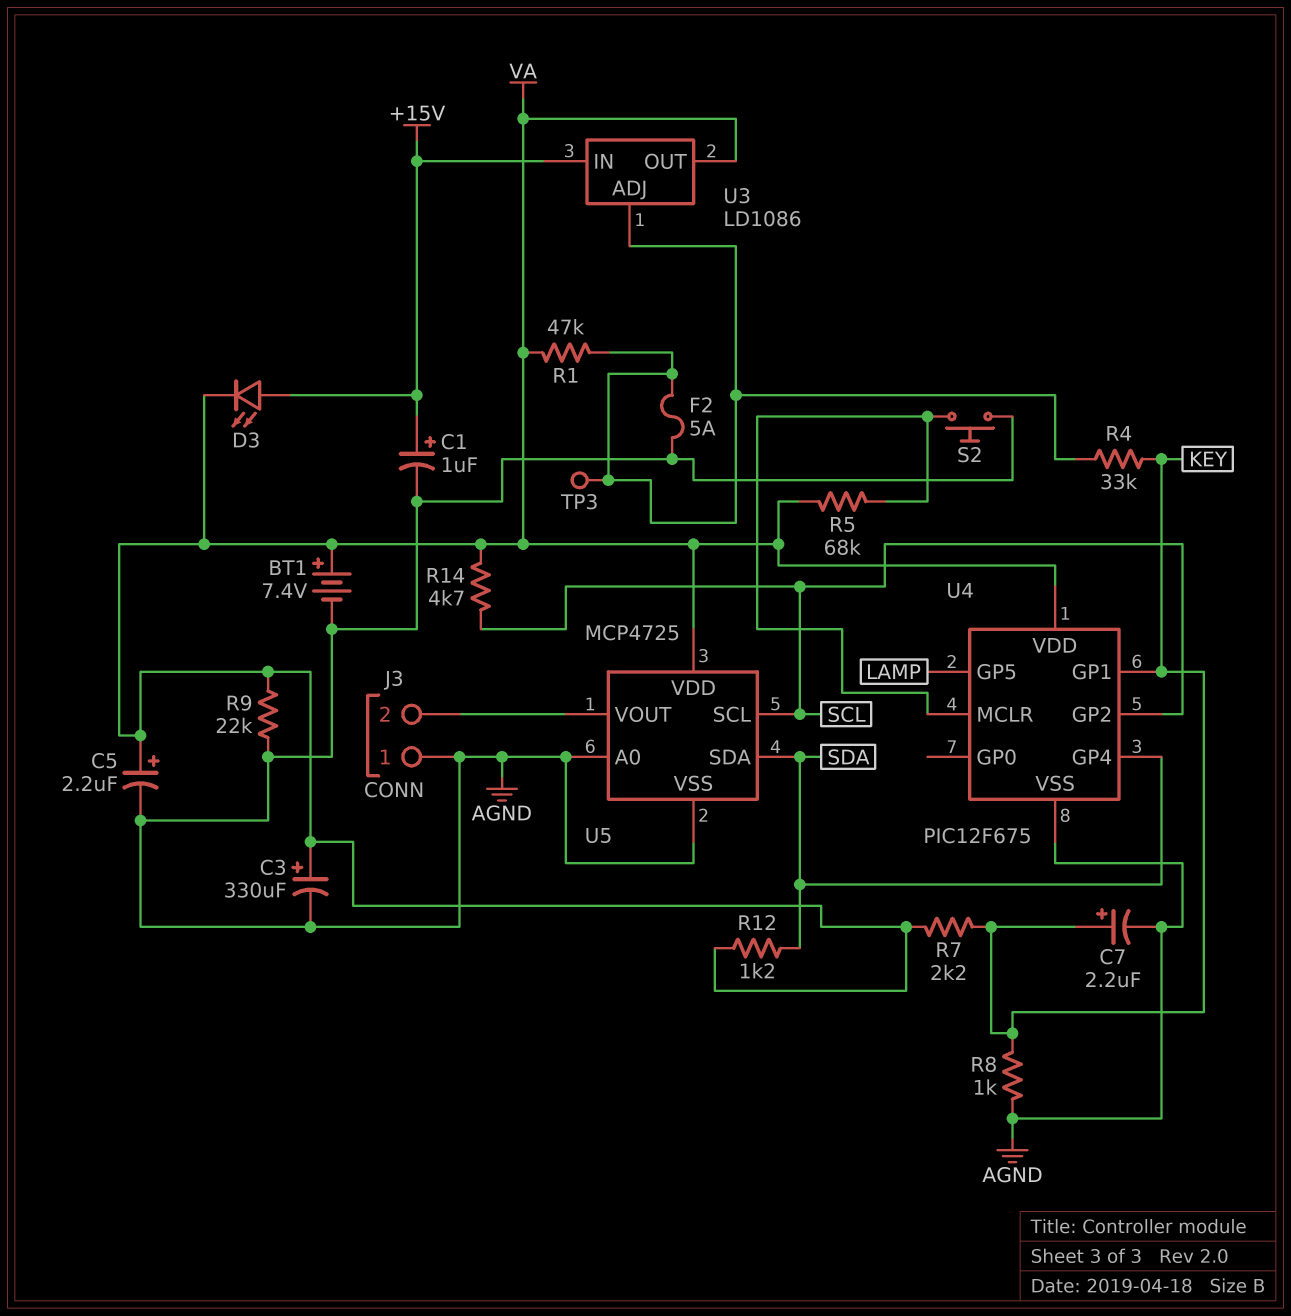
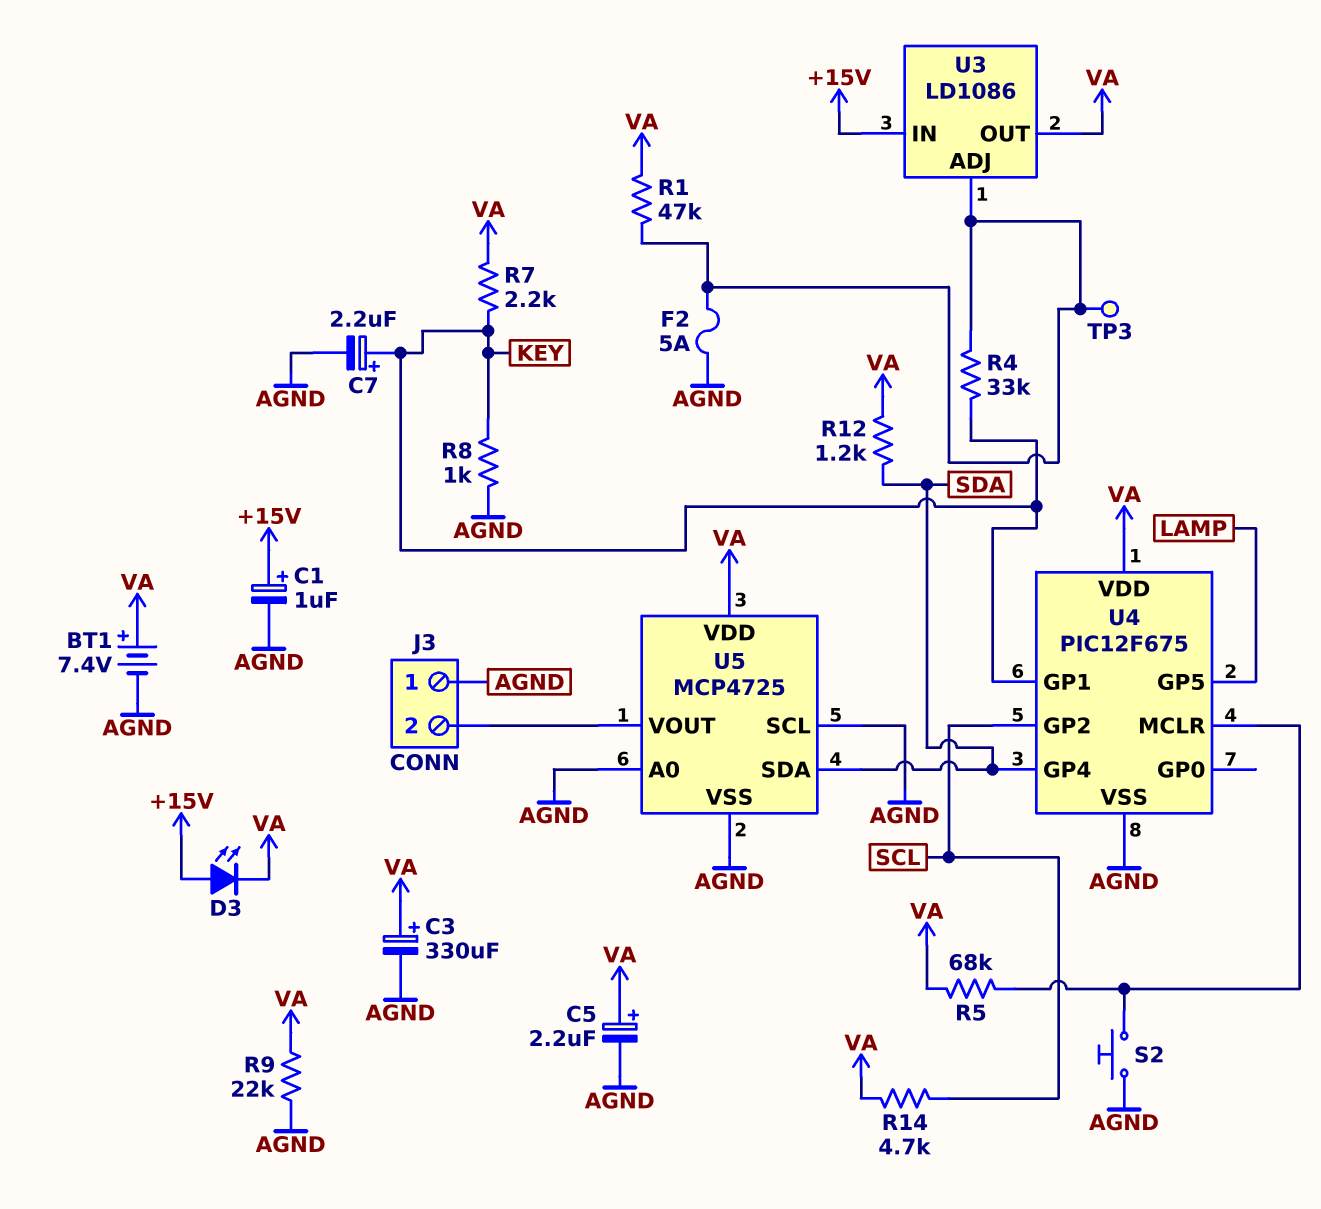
U5 pin SCL: SCL -> AGND

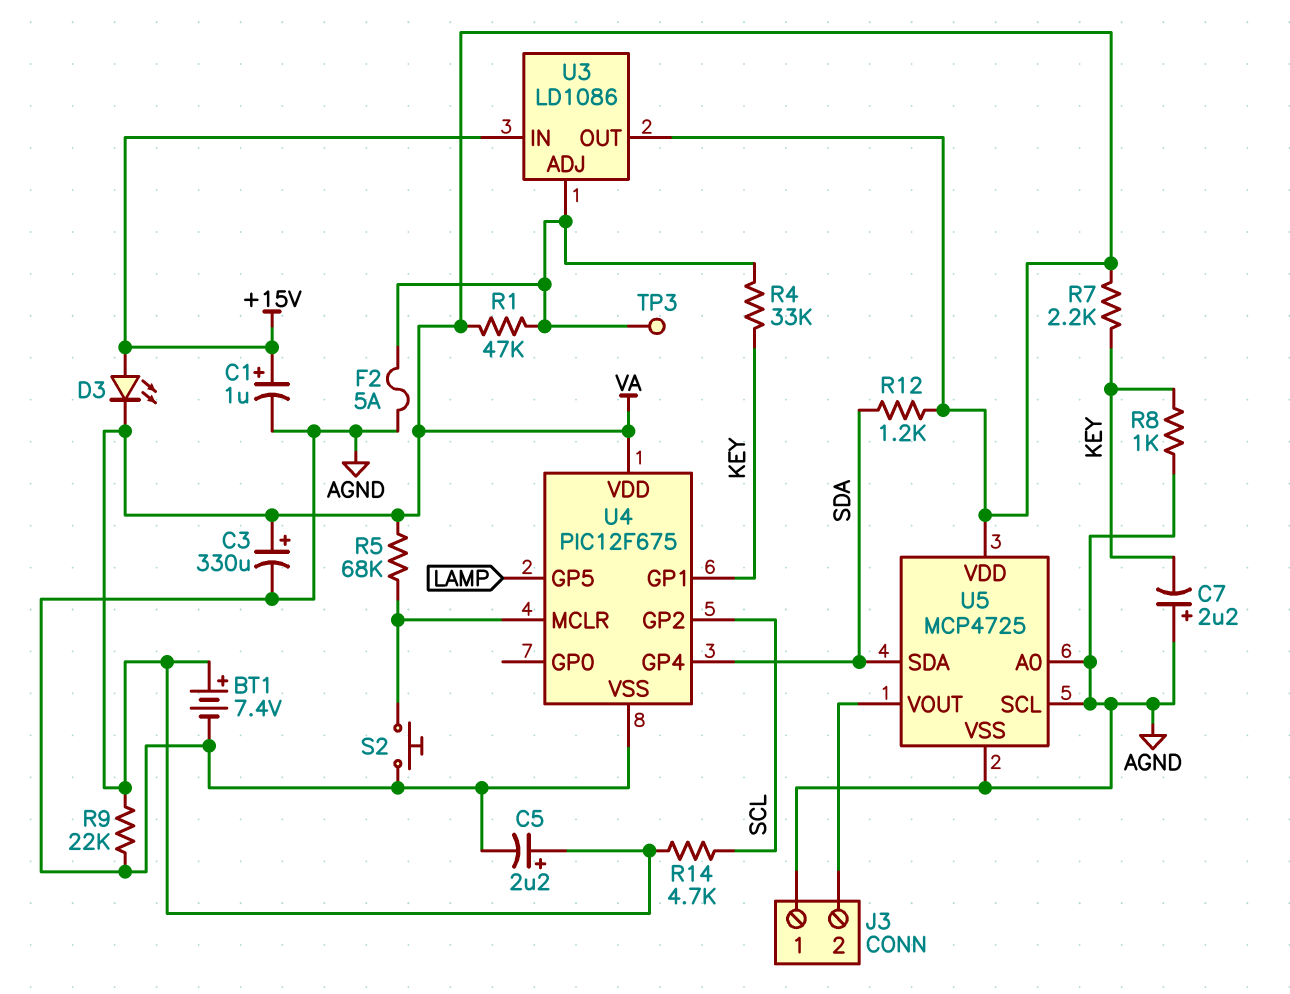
C7: 2.2uF (plus KEY, minus AGND) -> 2.2uF (plus AGND, minus KEY)

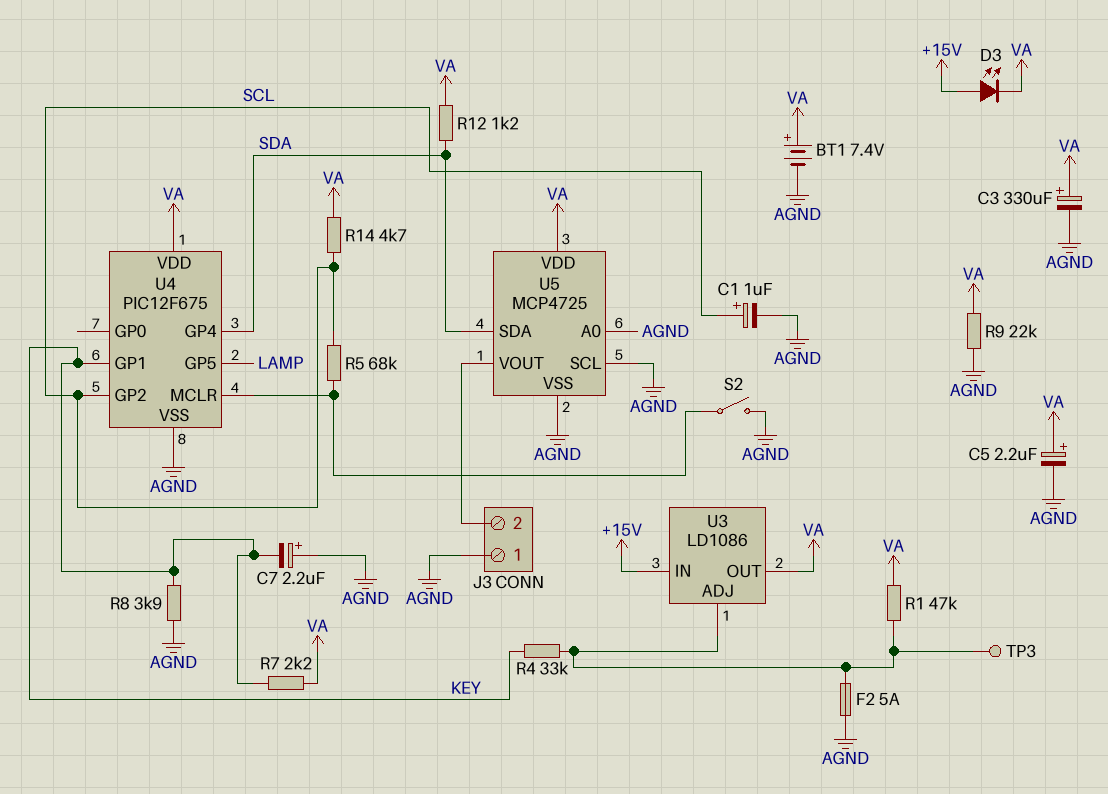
C1: 1uF (plus +15V, minus AGND) -> 1uF (plus SCL, minus AGND)
R5: 68k (U4/MCLR, VA) -> 68k (SCL, U4/MCLR)
R8: 1k (AGND, KEY) -> 3.9k (AGND, KEY)
S2: button (AGND, U4/MCLR) -> switch (AGND, U4/MCLR)

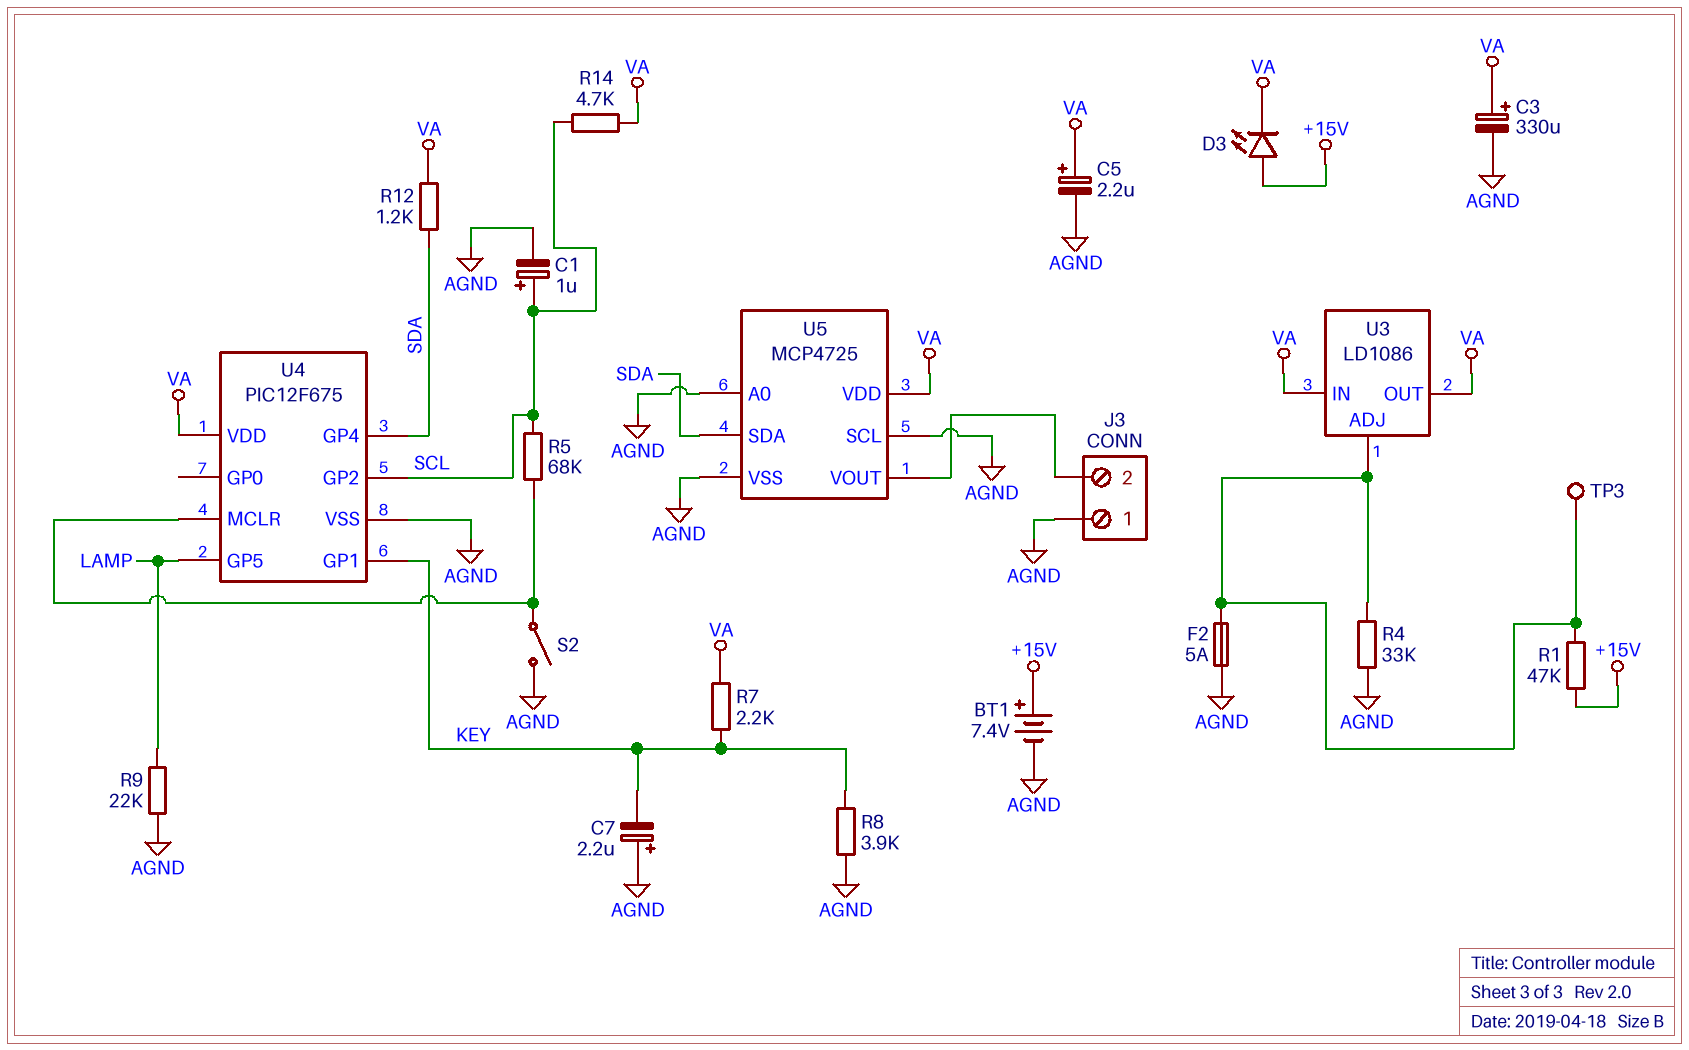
BT1: 7.4V (plus VA, minus AGND) -> 7.4V (plus +15V, minus AGND)
R1: 47k (U3/ADJ, VA) -> 47k (+15V, U3/ADJ)
R4: 33k (KEY, U3/ADJ) -> 33k (AGND, U3/ADJ)
R9: 22k (AGND, VA) -> 22k (AGND, LAMP)
U3 pin IN: +15V -> VA

